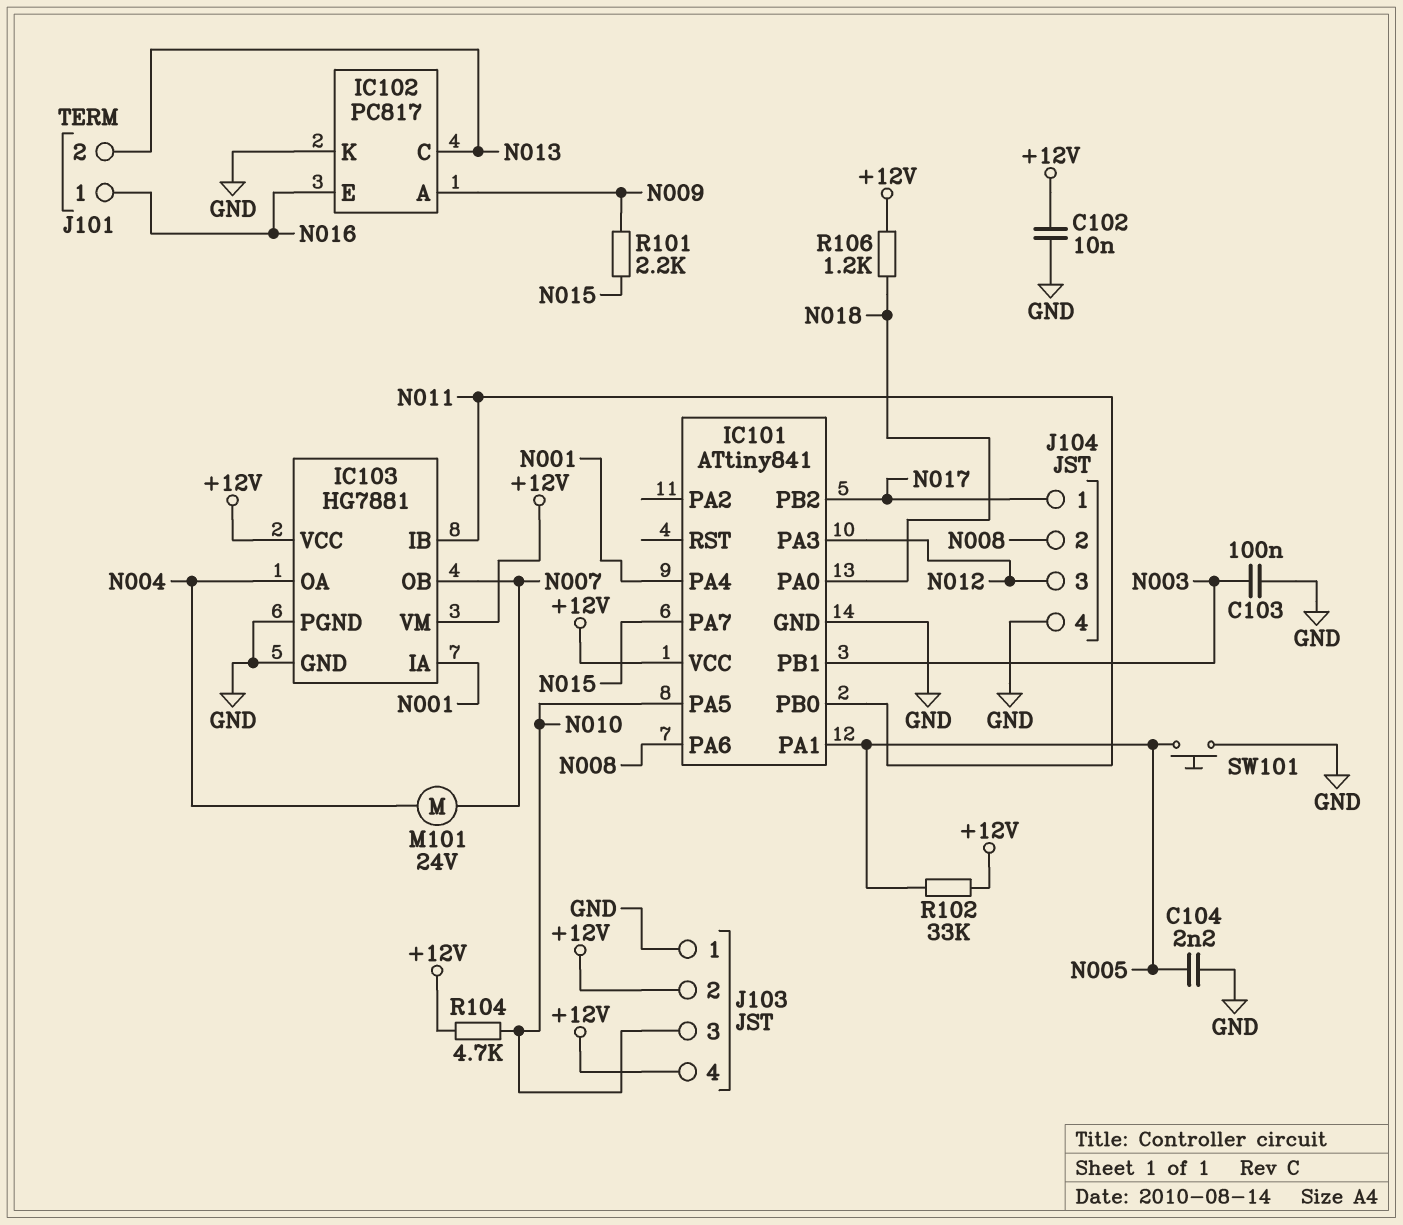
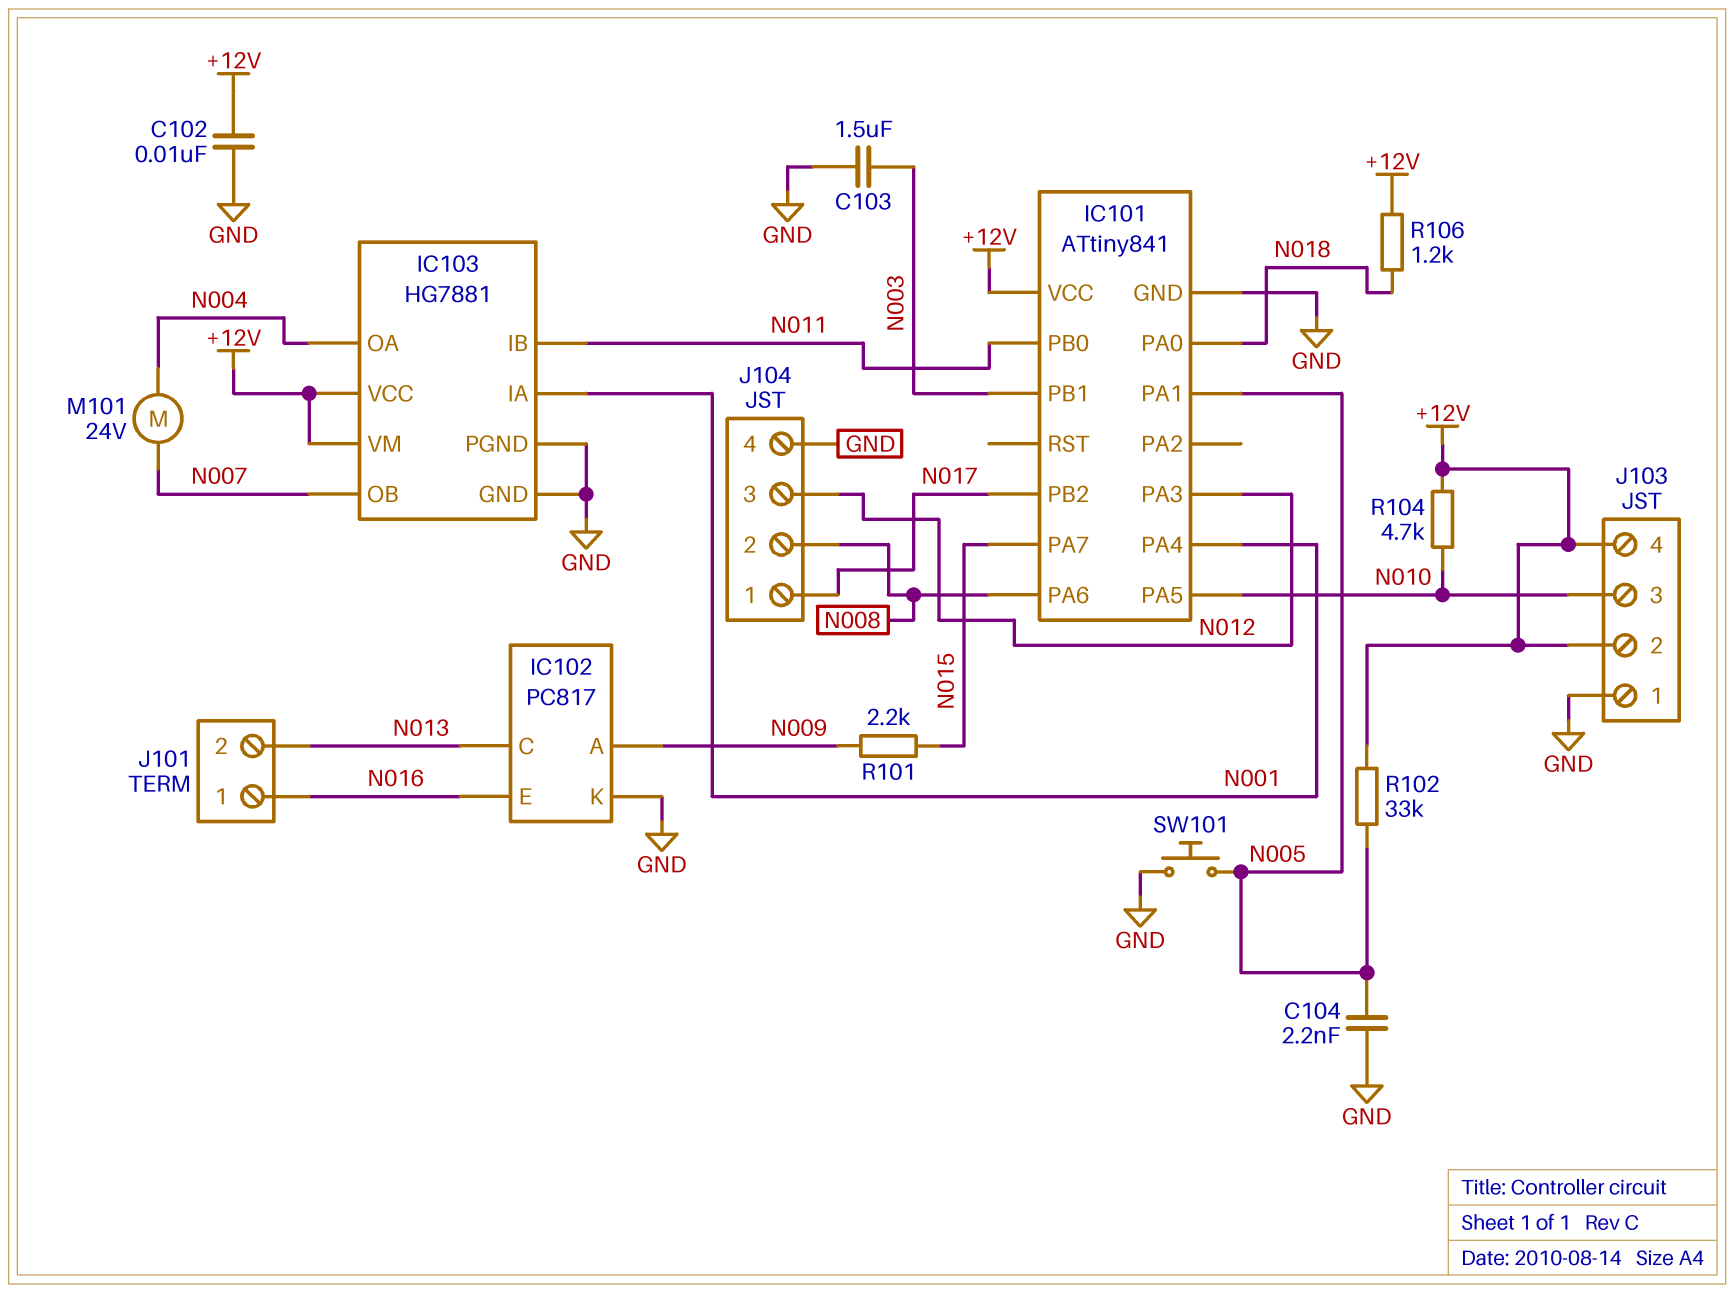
C103: 100nF (GND, N003) -> 1.5uF (GND, N003)

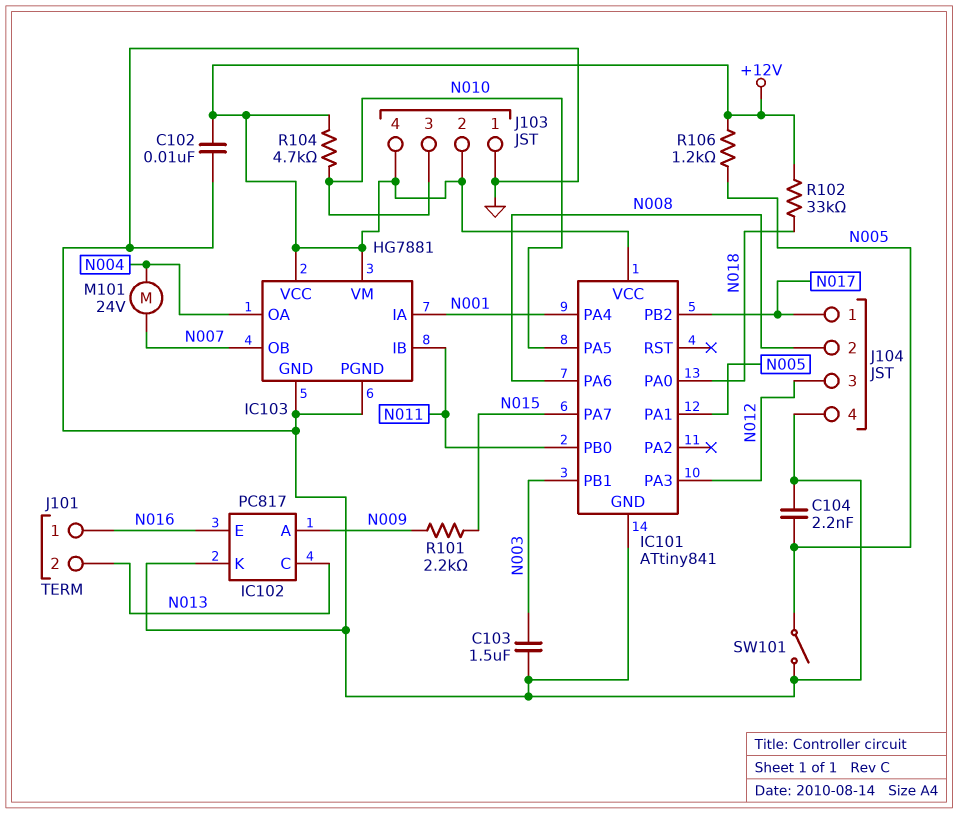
R102: 33k (+12V, N005) -> 33k (+12V, N018)
R106: 1.2k (+12V, N018) -> 1.2k (+12V, N005)
SW101: button (GND, N005) -> switch (GND, N005)

